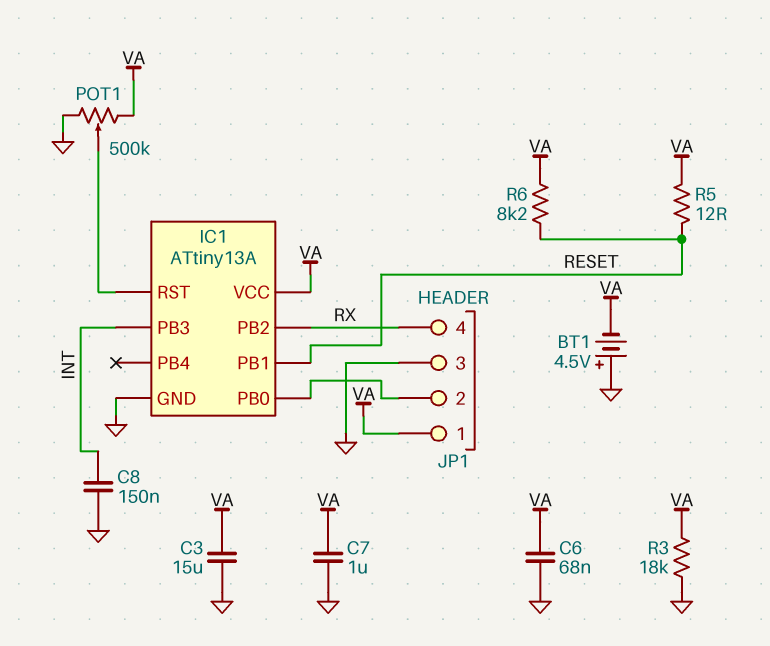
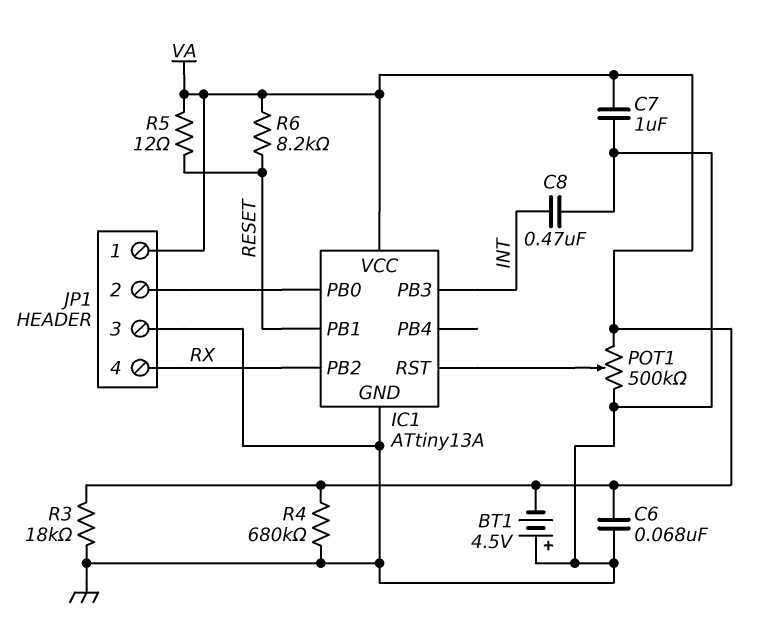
C3: 15uF (GND, VA) -> none
C8: 150nF (GND, INT) -> 470nF (GND, INT)
R4: none -> 680k (GND, VA)

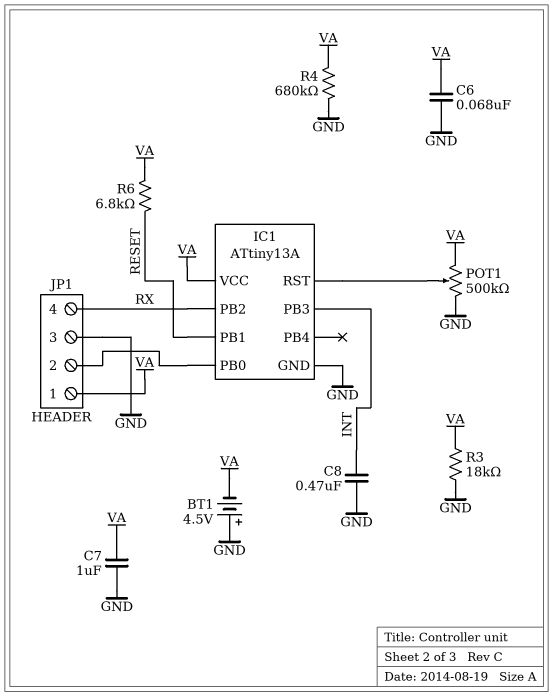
R5: 12 (RESET, VA) -> none
R6: 8.2k (RESET, VA) -> 6.8k (RESET, VA)

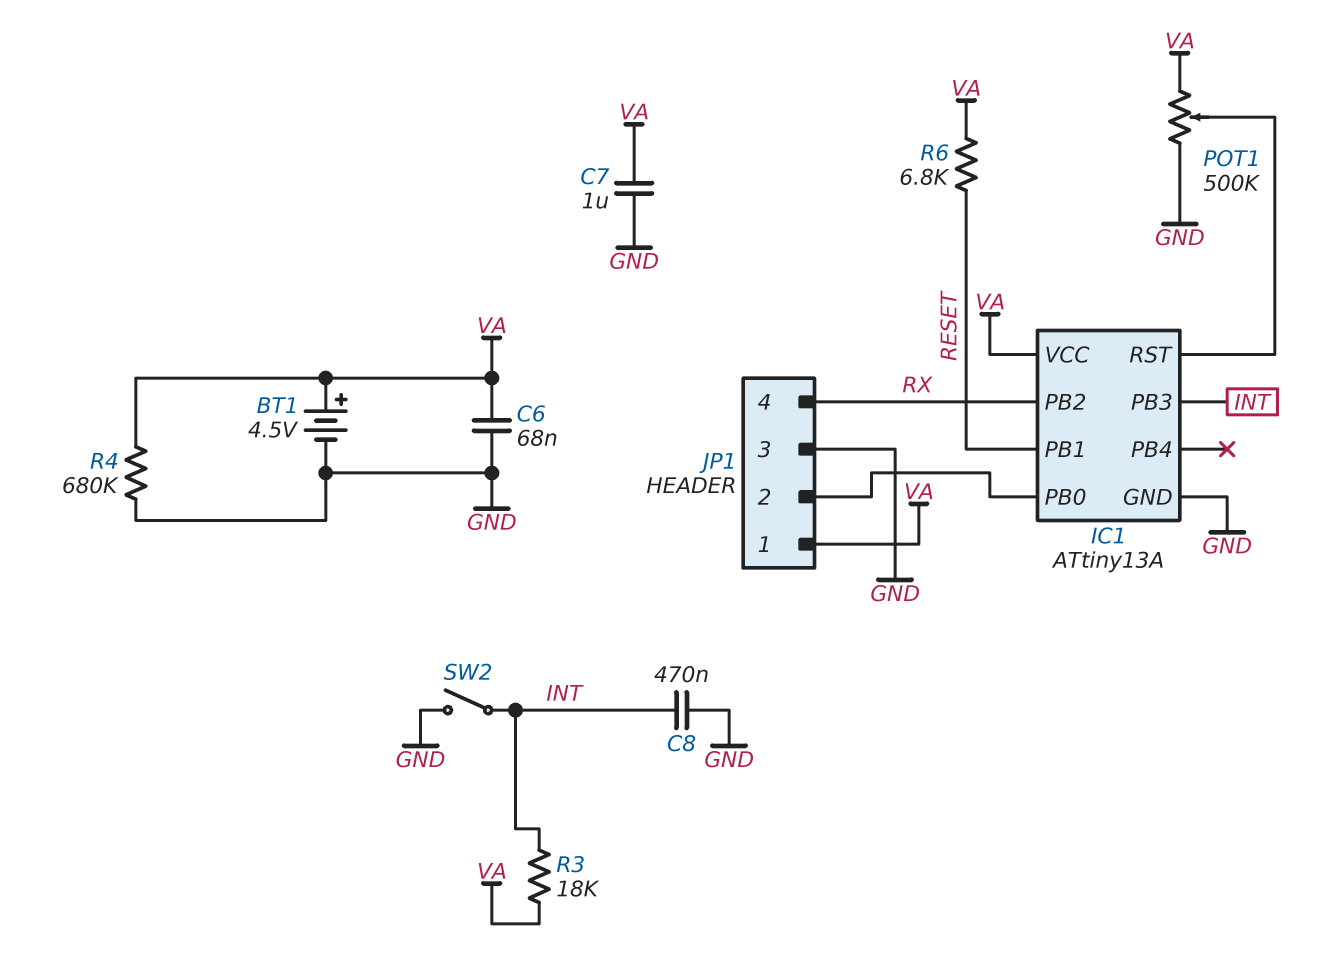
BT1: 4.5V (plus GND, minus VA) -> 4.5V (plus VA, minus GND)
R3: 18k (GND, VA) -> 18k (INT, VA)
SW2: none -> switch (GND, INT)

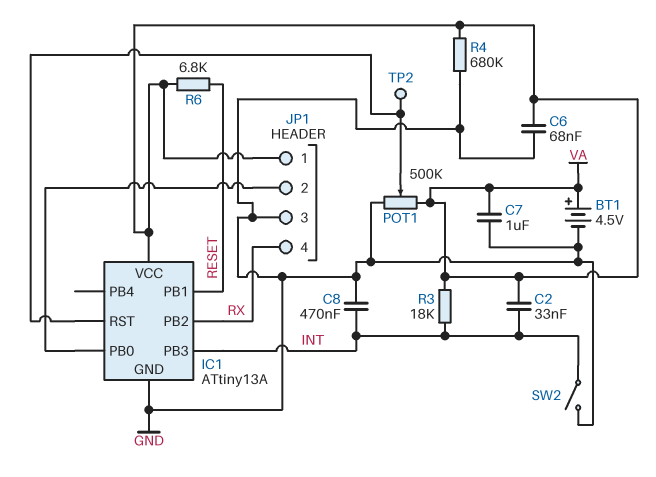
C2: none -> 33nF (INT, VA)
TP2: none -> test point (IC1/RST)

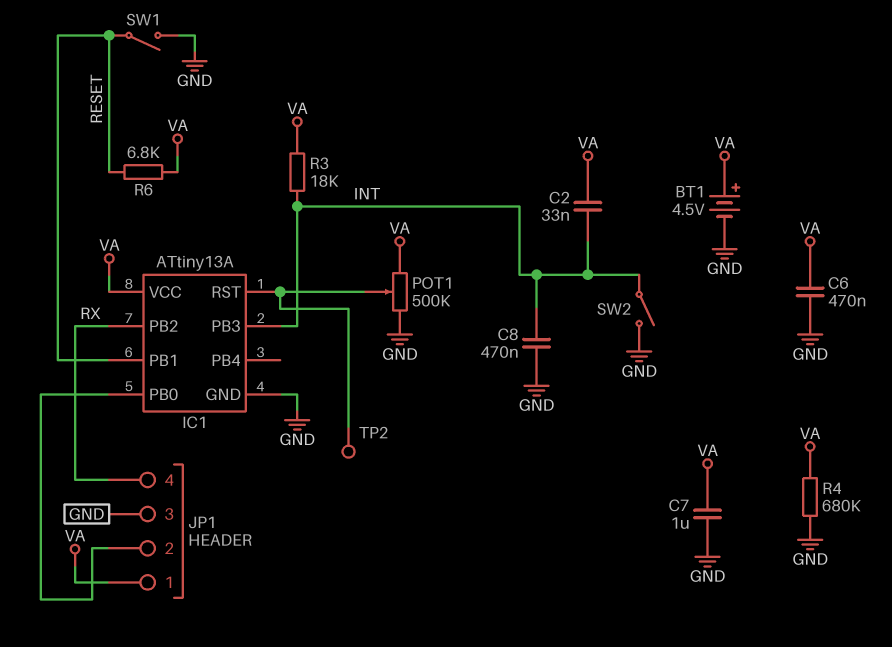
C6: 68nF (GND, VA) -> 470nF (GND, VA)
SW1: none -> switch (GND, RESET)

